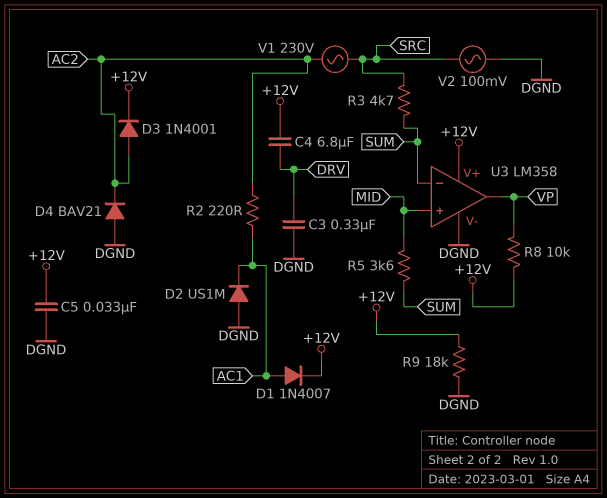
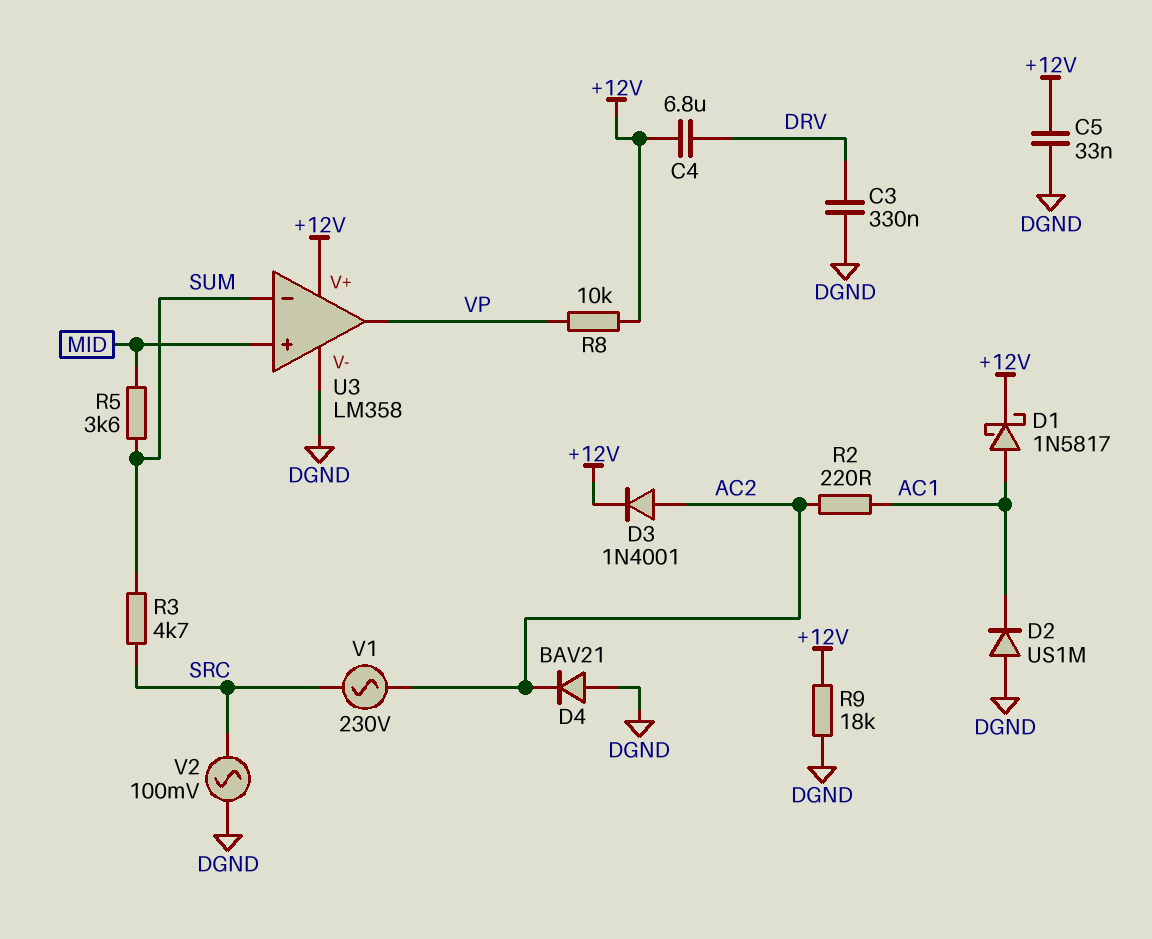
D1: diode 1N4007 (A AC1, K +12V) -> schottky 1N5817 (A AC1, K +12V)

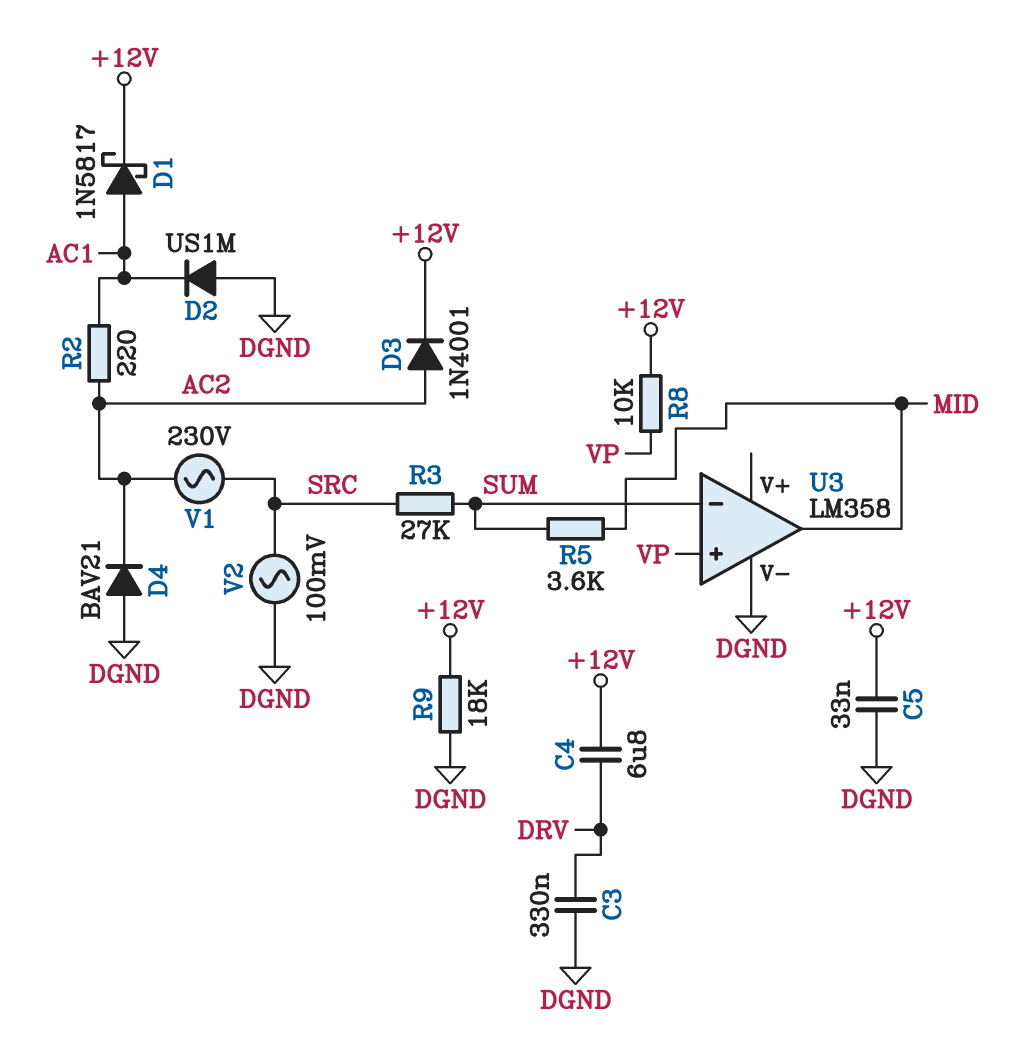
R3: 4.7k (SRC, SUM) -> 27k (SRC, SUM)
U3 pin V+: +12V -> none
U3 pin in+: MID -> VP
U3 pin out: VP -> MID

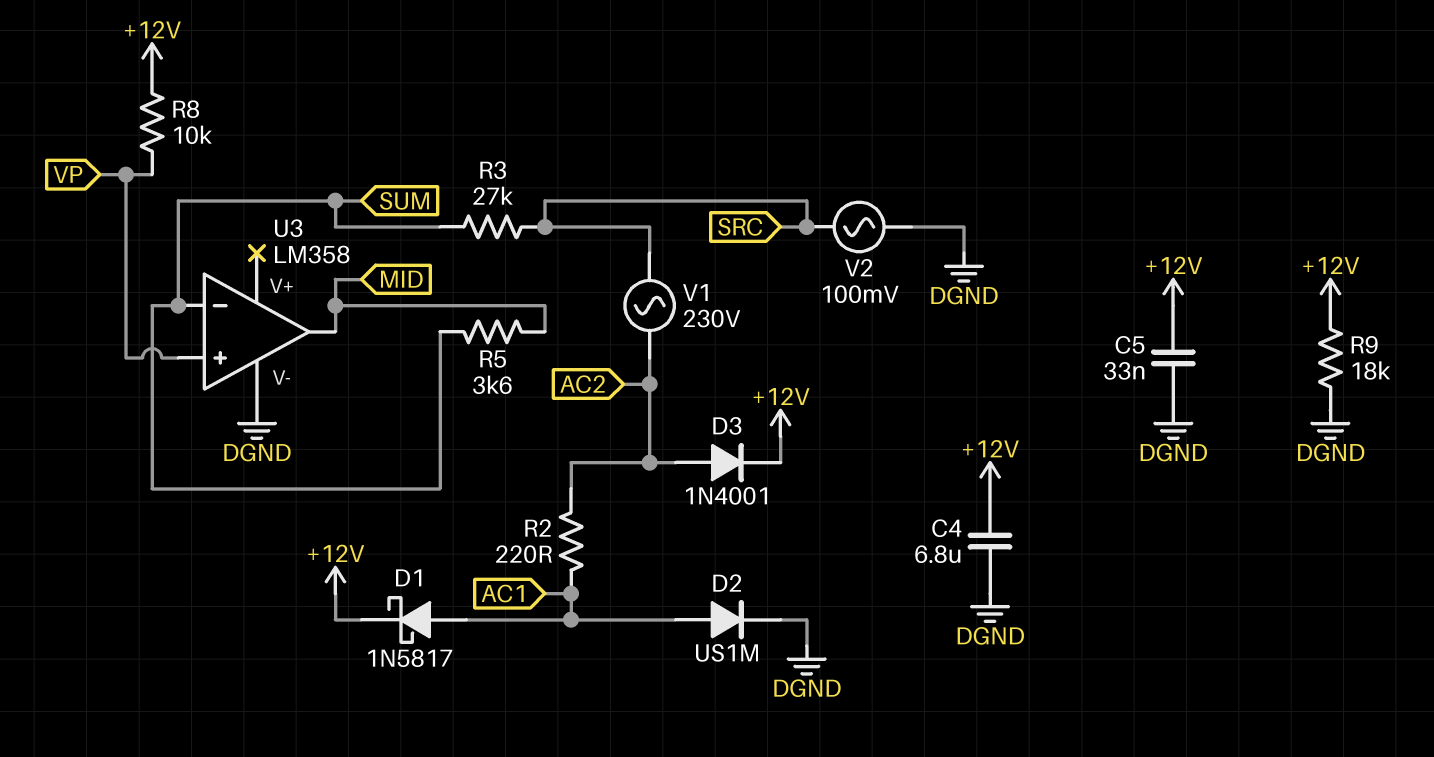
C3: 330nF (DGND, DRV) -> none
C4: 6.8uF (+12V, DRV) -> 6.8uF (+12V, DGND)
D2: diode US1M (A DGND, K AC1) -> diode US1M (A AC1, K DGND)
D4: diode BAV21 (A DGND, K AC2) -> none

